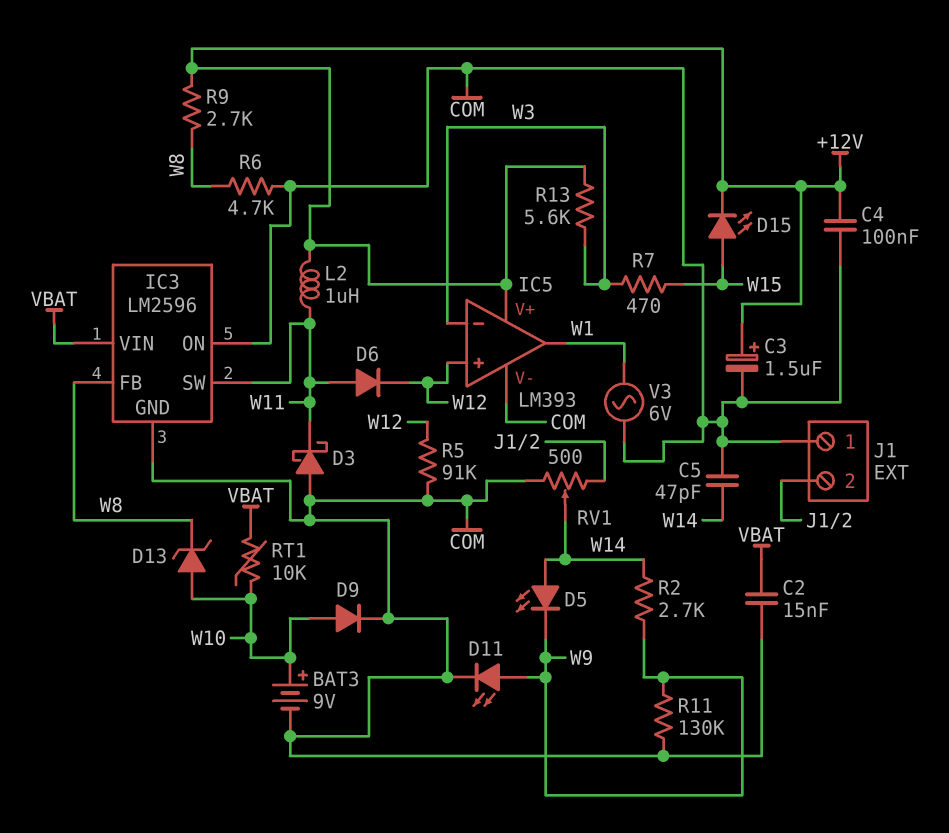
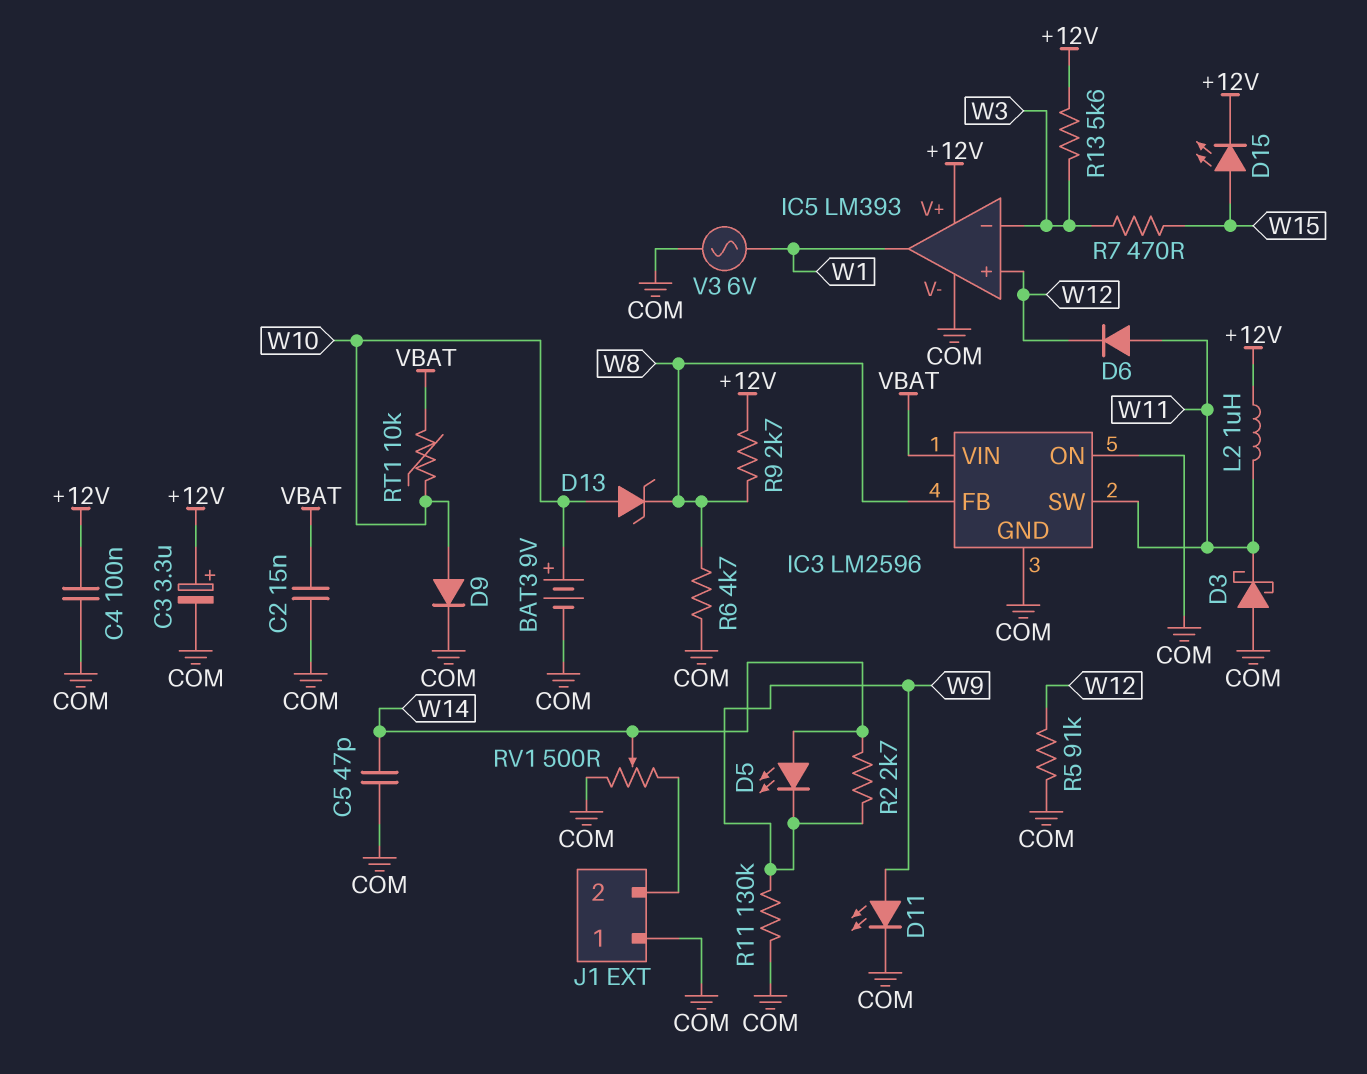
C3: 1.5uF (plus +12V, minus COM) -> 3.3uF (plus +12V, minus COM)

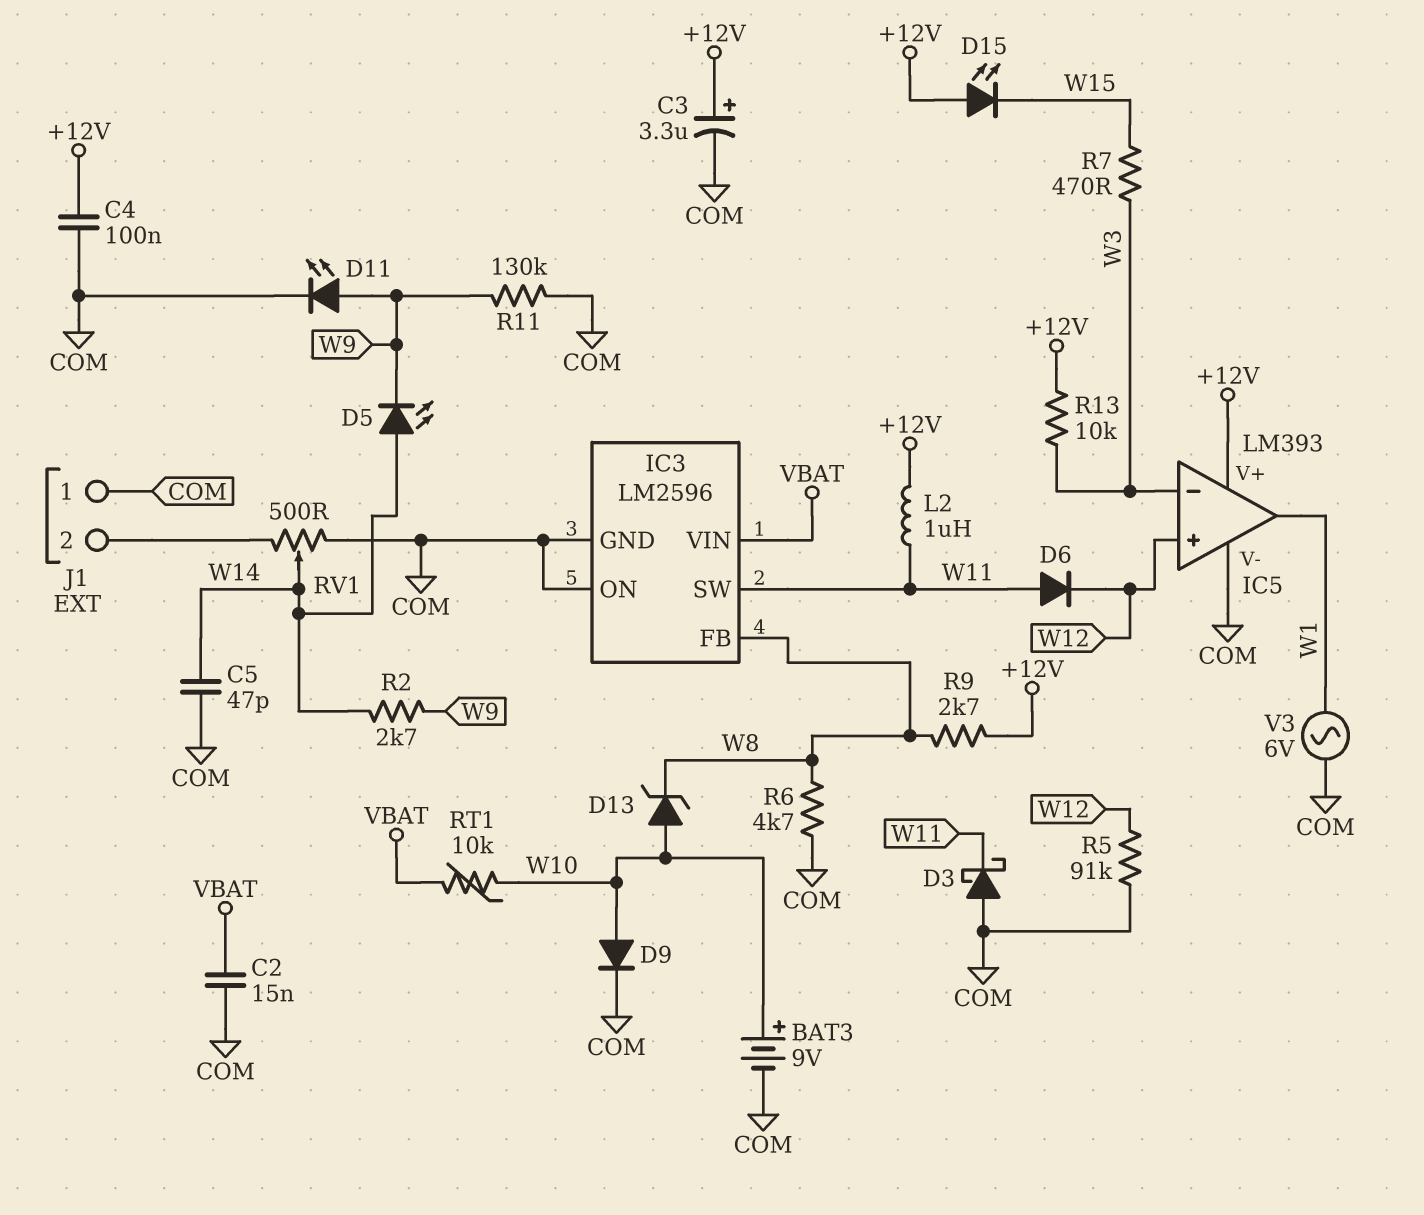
D15: LED (A W15, K +12V) -> LED (A +12V, K W15)
R13: 5.6k (+12V, W3) -> 10k (+12V, W3)

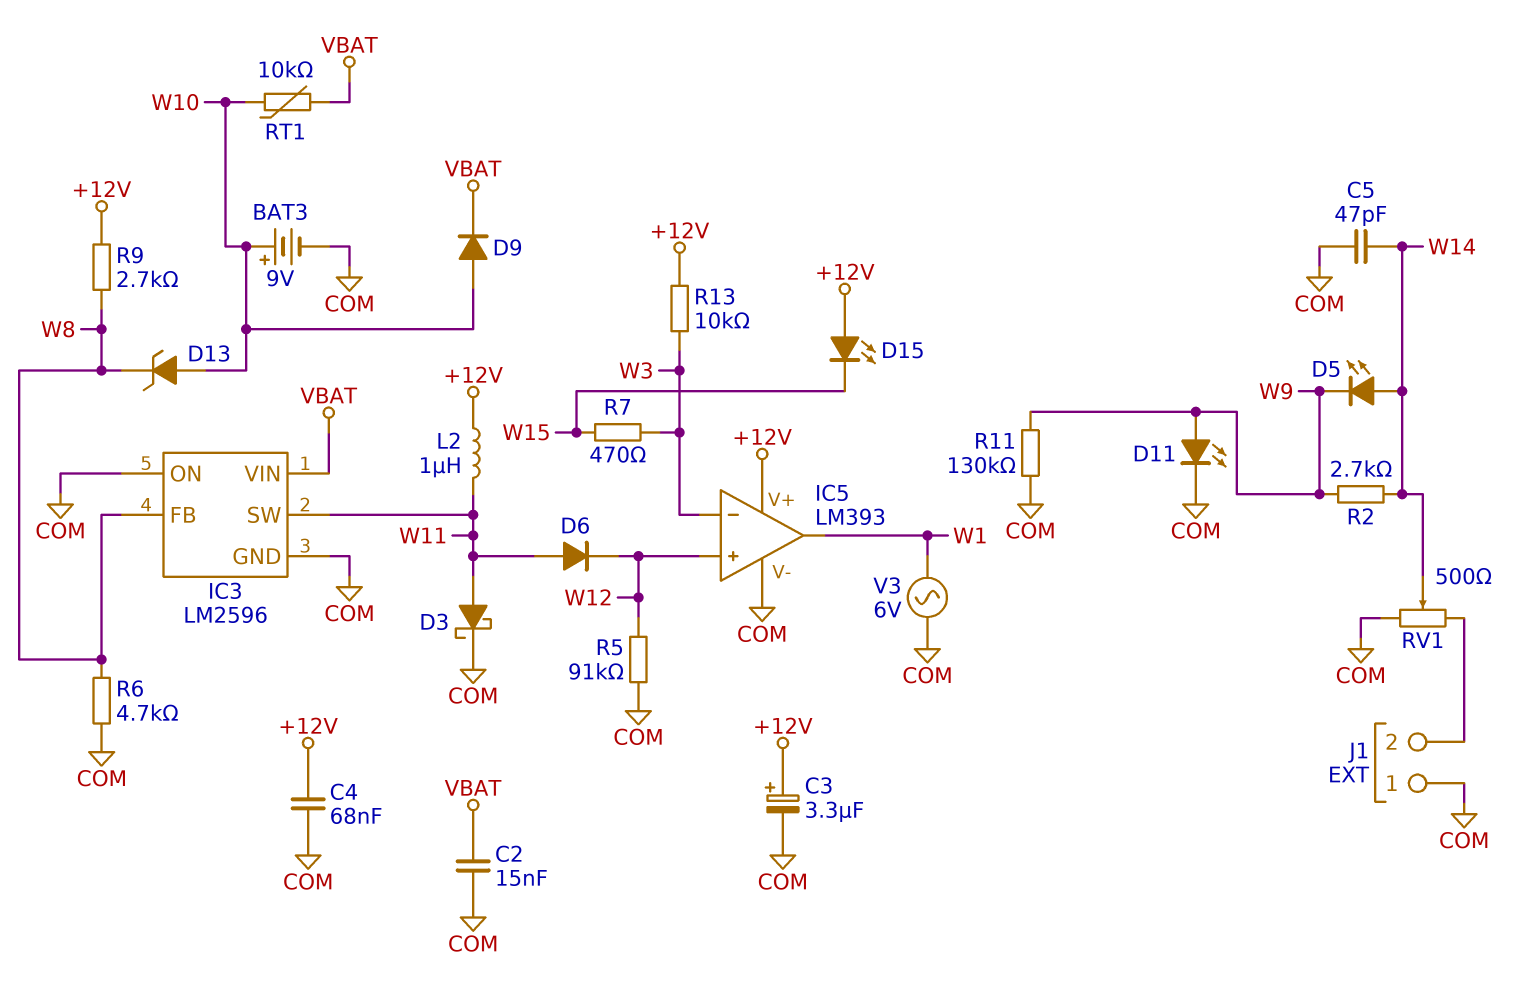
C4: 100nF (+12V, COM) -> 68nF (+12V, COM)
D3: schottky (A COM, K W11) -> schottky (A W11, K COM)
D9: diode (A W10, K COM) -> diode (A W10, K VBAT)

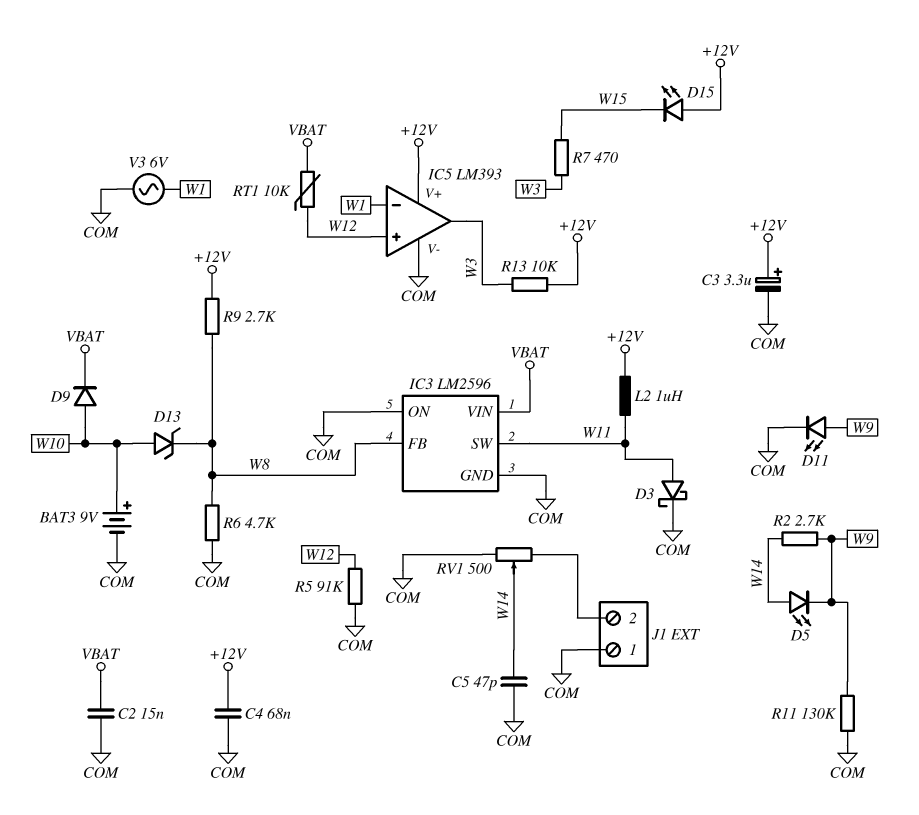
D6: diode (A W11, K W12) -> none
IC5 pin in-: W3 -> W1
IC5 pin out: W1 -> W3
RT1: 10k (VBAT, W10) -> 10k (VBAT, W12)

